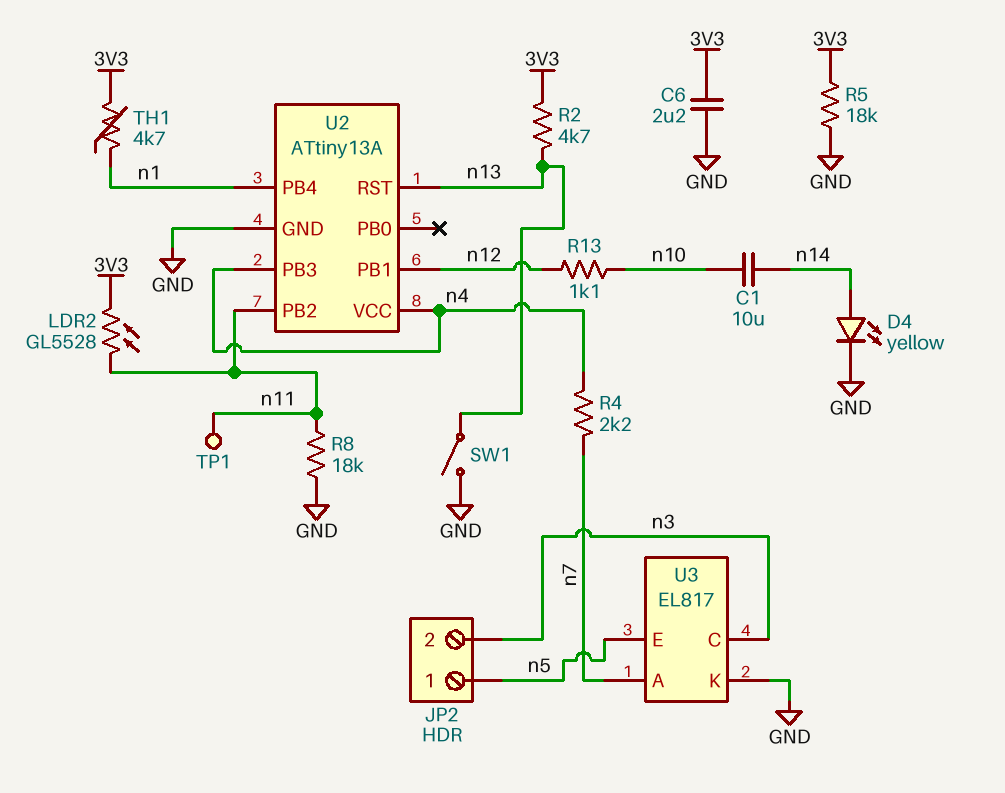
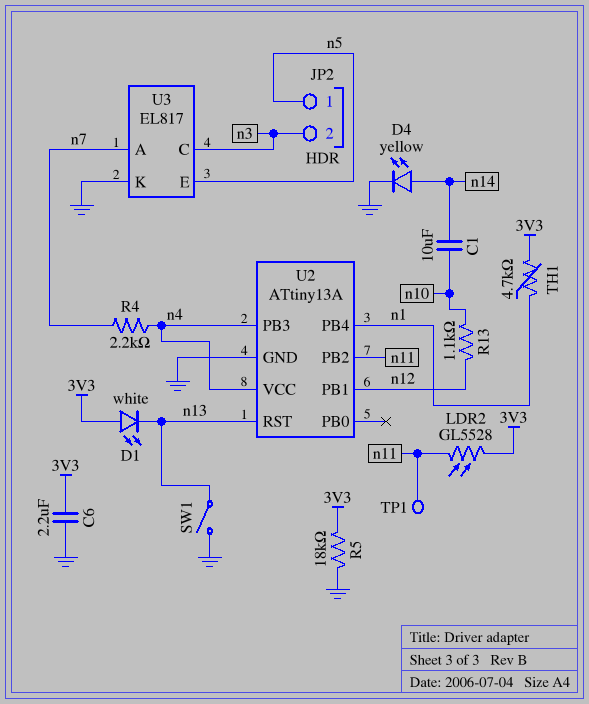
D1: none -> LED white (A 3V3, K n13)
R2: 4.7k (3V3, n13) -> none
R8: 18k (GND, n11) -> none

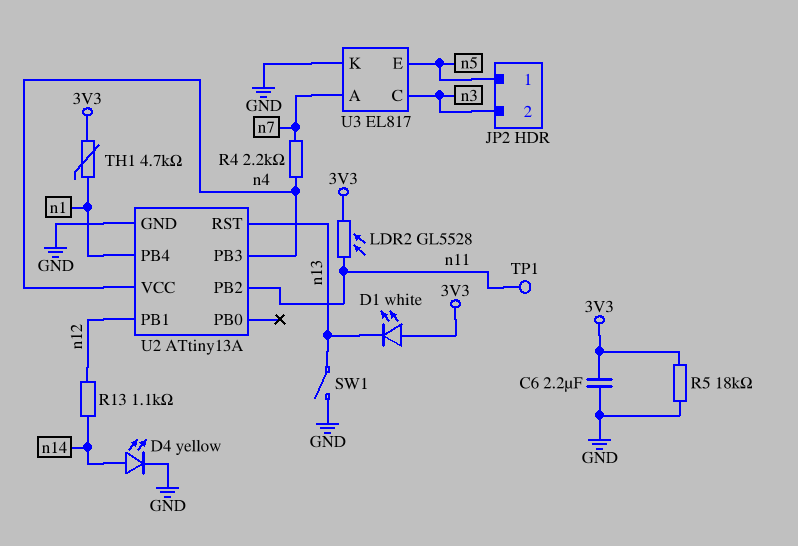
C1: 10uF (n10, n14) -> none
R13: 1.1k (n10, n12) -> 1.1k (n12, n14)

